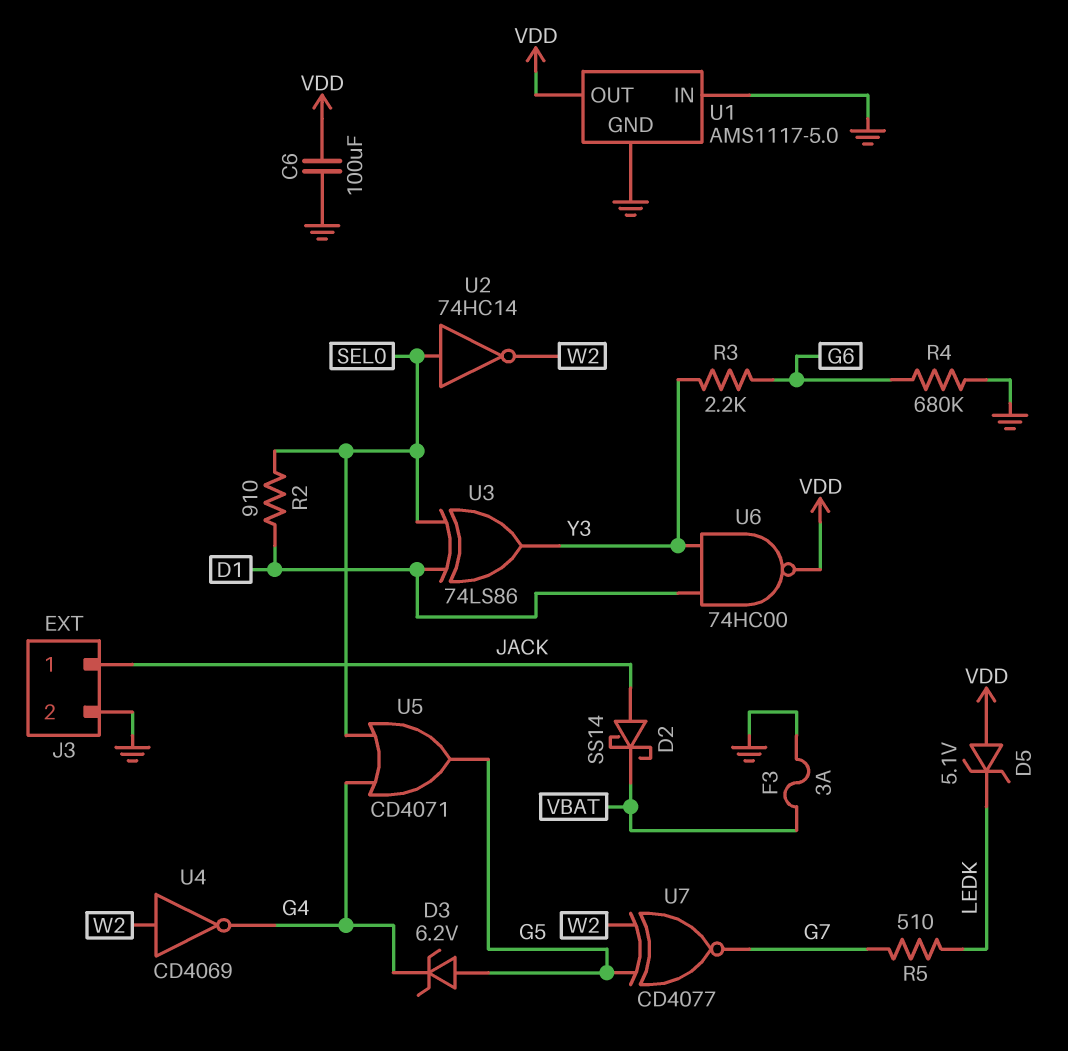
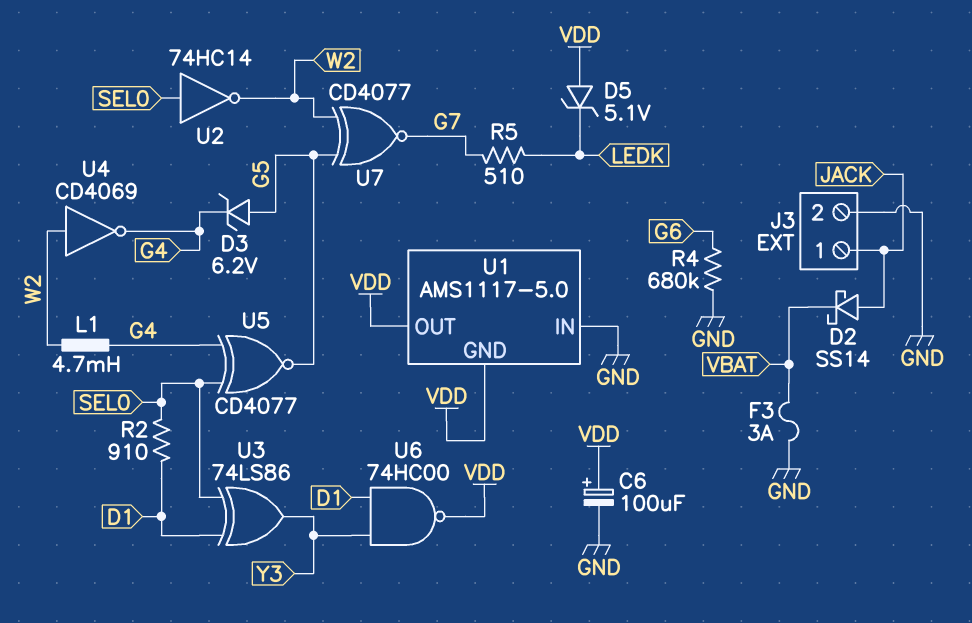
C6: 100uF (GND, VDD) -> 100uF (plus VDD, minus GND)
L1: none -> 4.7mH (G4, W2)
R3: 2.2k (G6, Y3) -> none
U1 pin GND: GND -> VDD
U5: OR CD4071 (in G4, in SEL0, out G5) -> XNOR CD4077 (in G4, in SEL0, out G5)

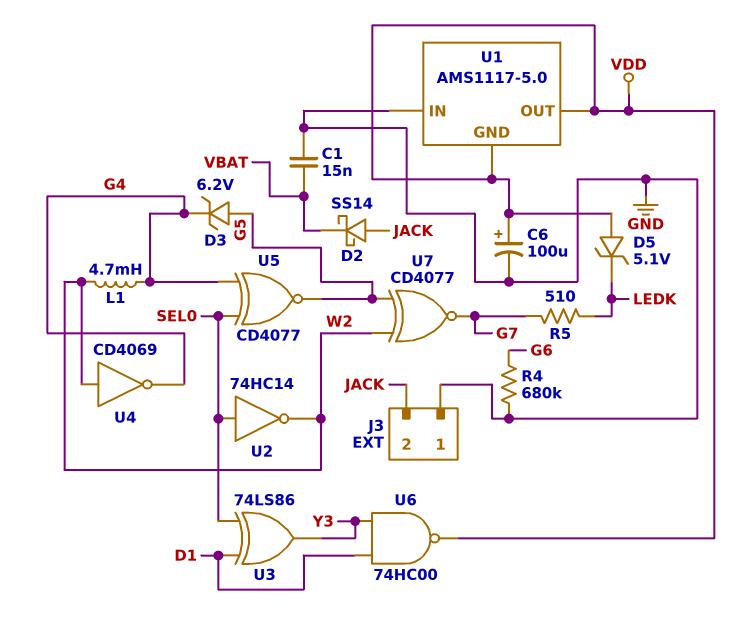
C1: none -> 15nF (GND, VBAT)
F3: 3A (GND, VBAT) -> none
J3 pin 1: JACK -> GND
J3 pin 2: GND -> JACK
R2: 910 (D1, SEL0) -> none

